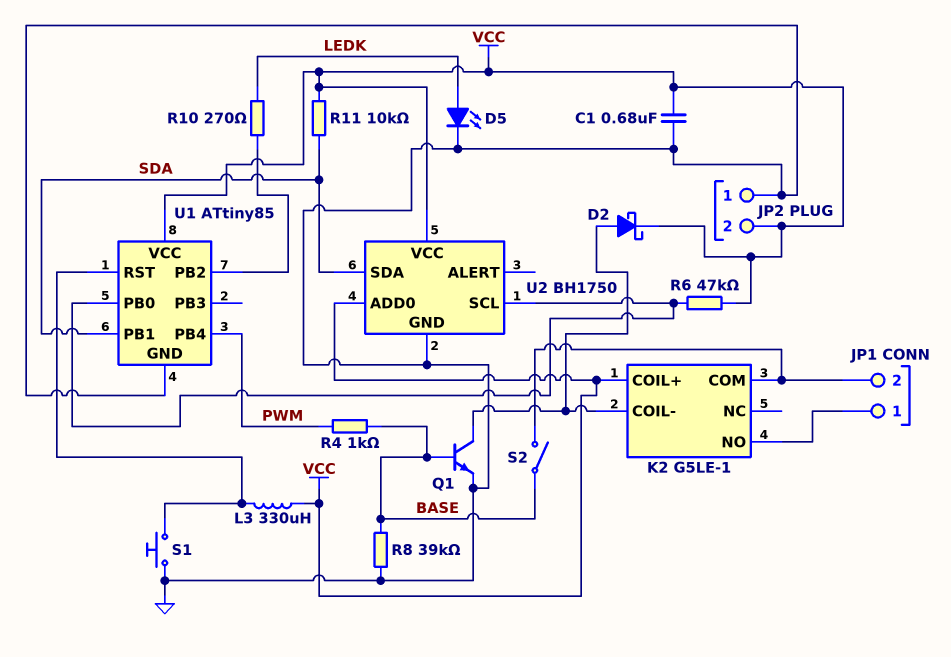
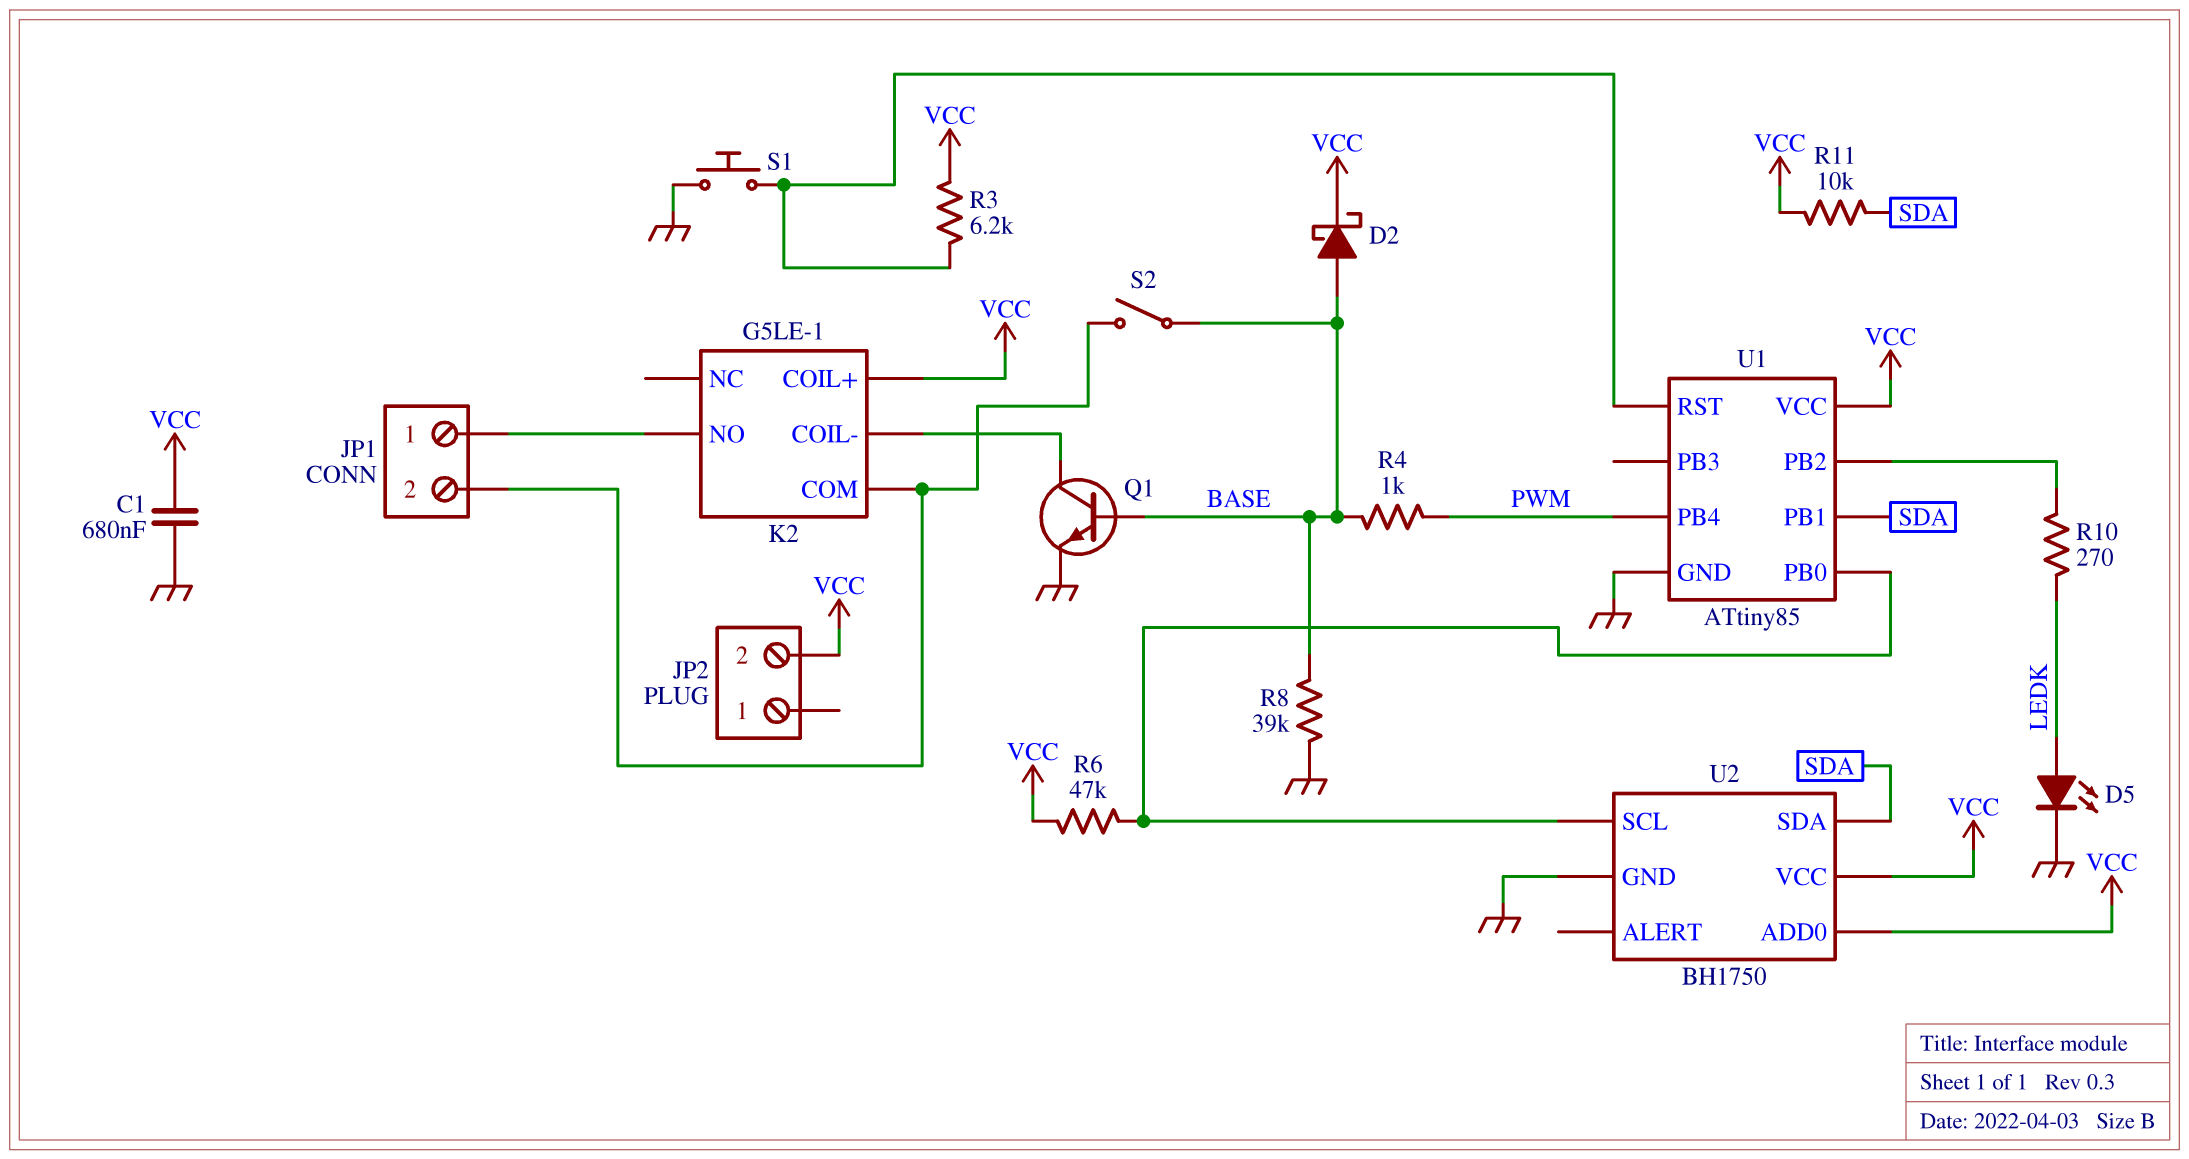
D2: schottky (A K2/COIL-, K VCC) -> schottky (A BASE, K VCC)
JP2 pin 1: GND -> none
L3: 330uH (U1/RST, VCC) -> none
R3: none -> 6.2k (U1/RST, VCC)

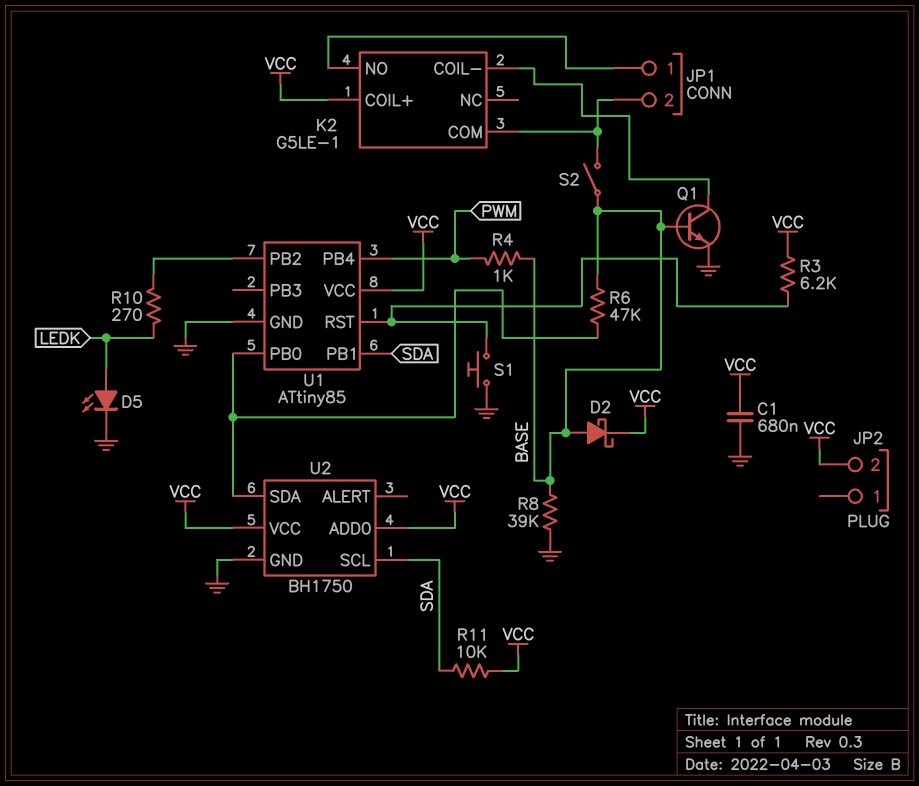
R6: 47k (U1/PB0, VCC) -> 47k (BASE, U1/PB0)
U2 pin SCL: U1/PB0 -> SDA
U2 pin SDA: SDA -> U1/PB0

